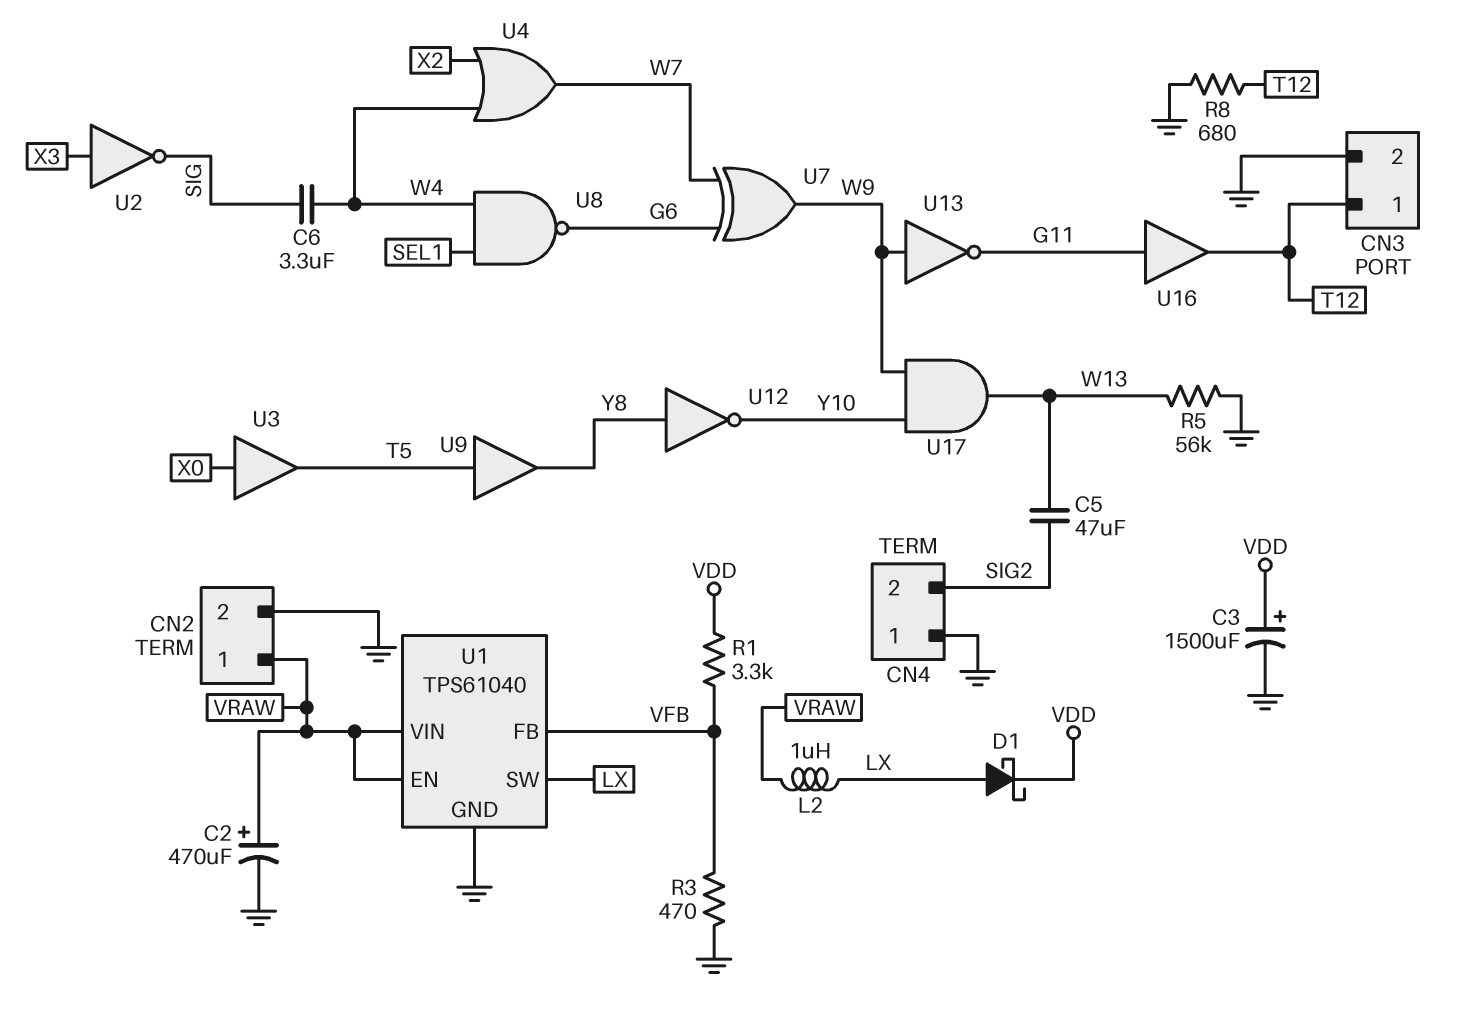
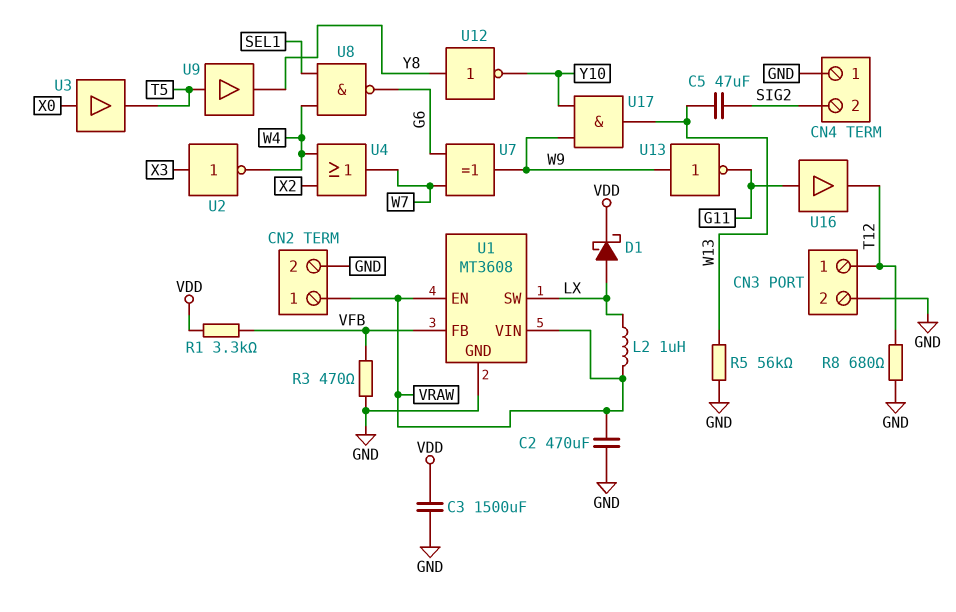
C2: 470uF (plus VRAW, minus GND) -> 470uF (GND, VRAW)
C3: 1500uF (plus VDD, minus GND) -> 1500uF (GND, VDD)
C6: 3.3uF (SIG, W4) -> none
U1: TPS61040 -> MT3608
U2: NOT (in X3, out SIG) -> NOT (in X3, out W4)

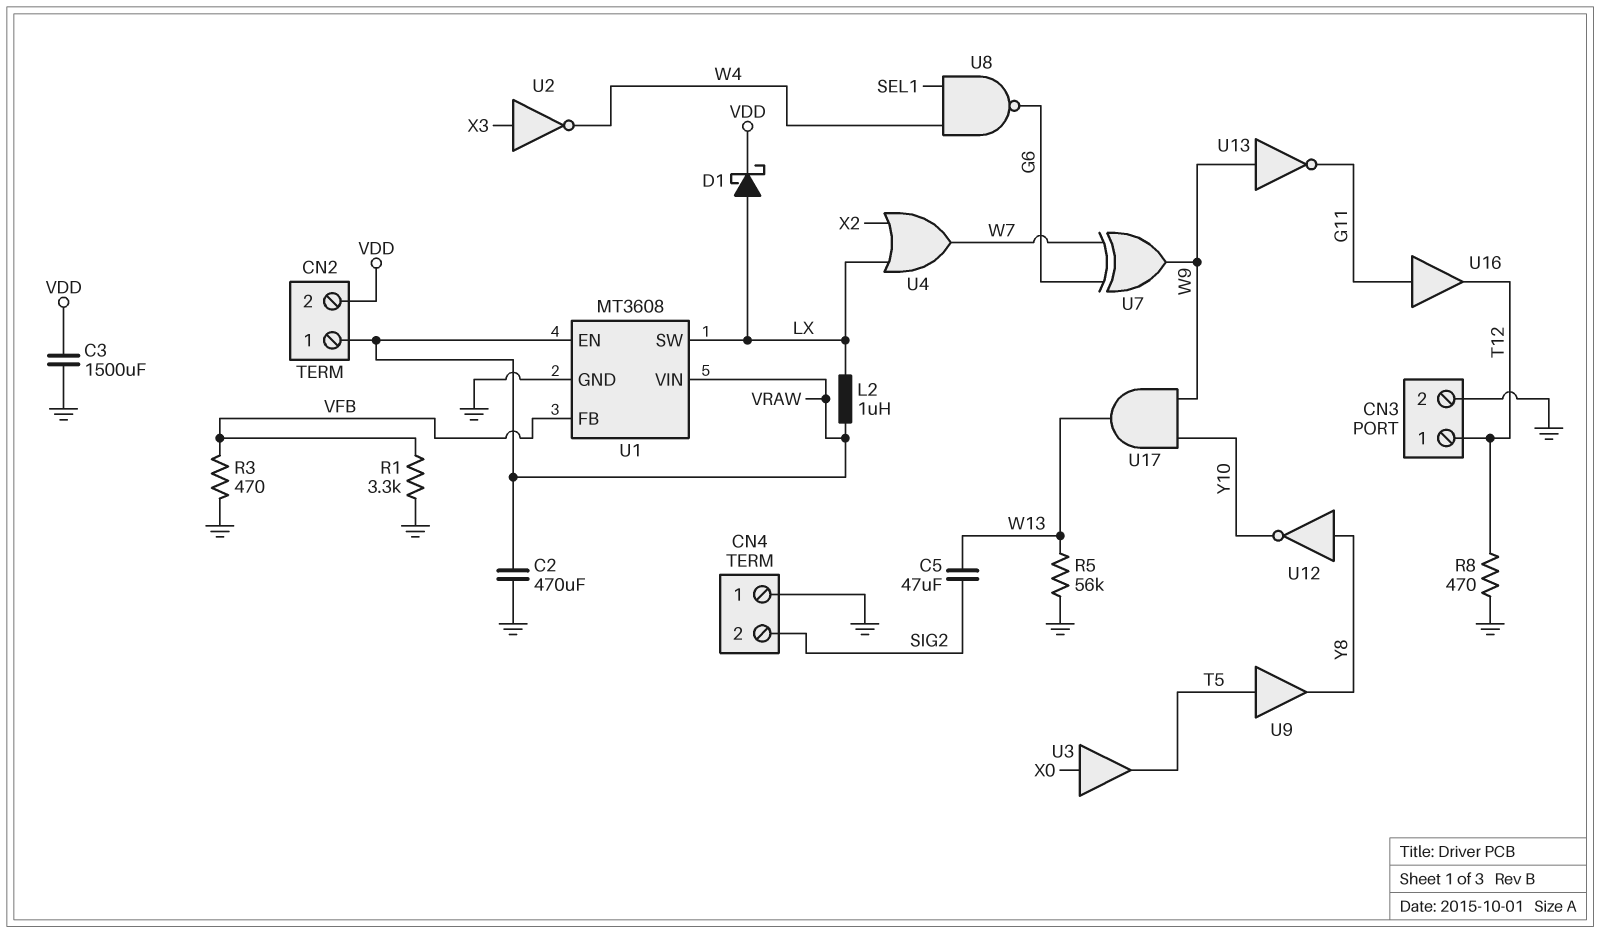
CN2 pin 2: GND -> VDD
R1: 3.3k (VDD, VFB) -> 3.3k (GND, VFB)
R8: 680 (GND, T12) -> 470 (GND, T12)
U4: OR (in W4, in X2, out W7) -> OR (in LX, in X2, out W7)

